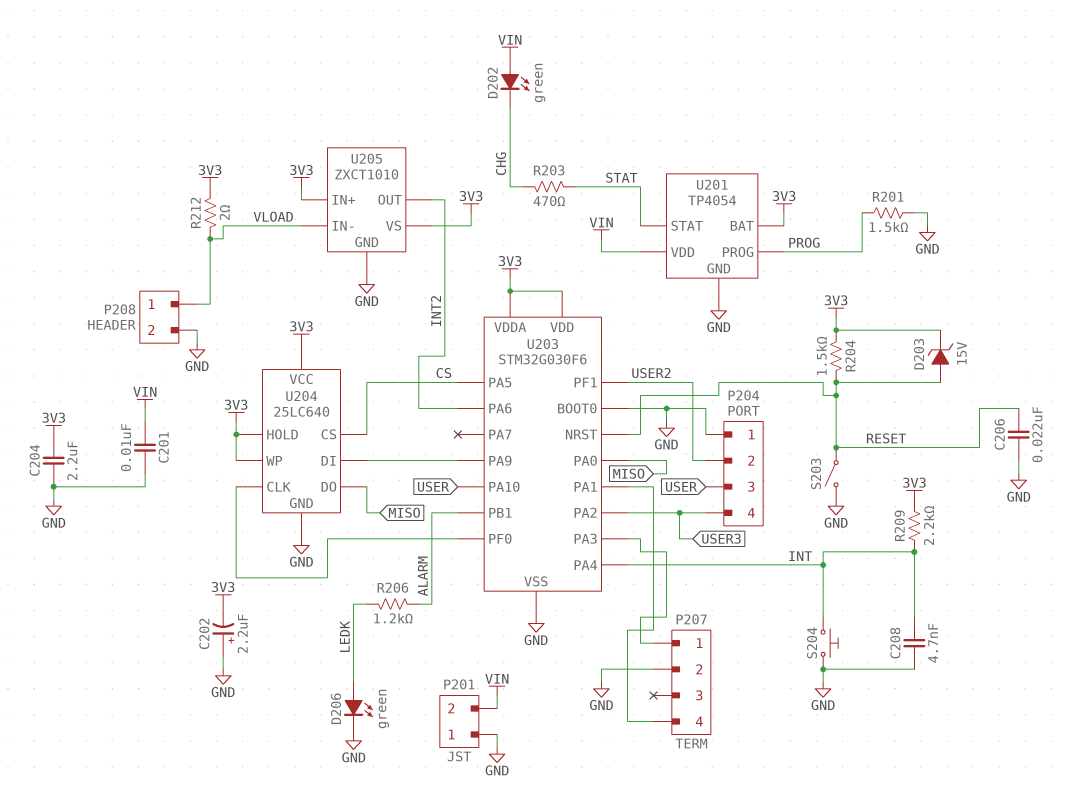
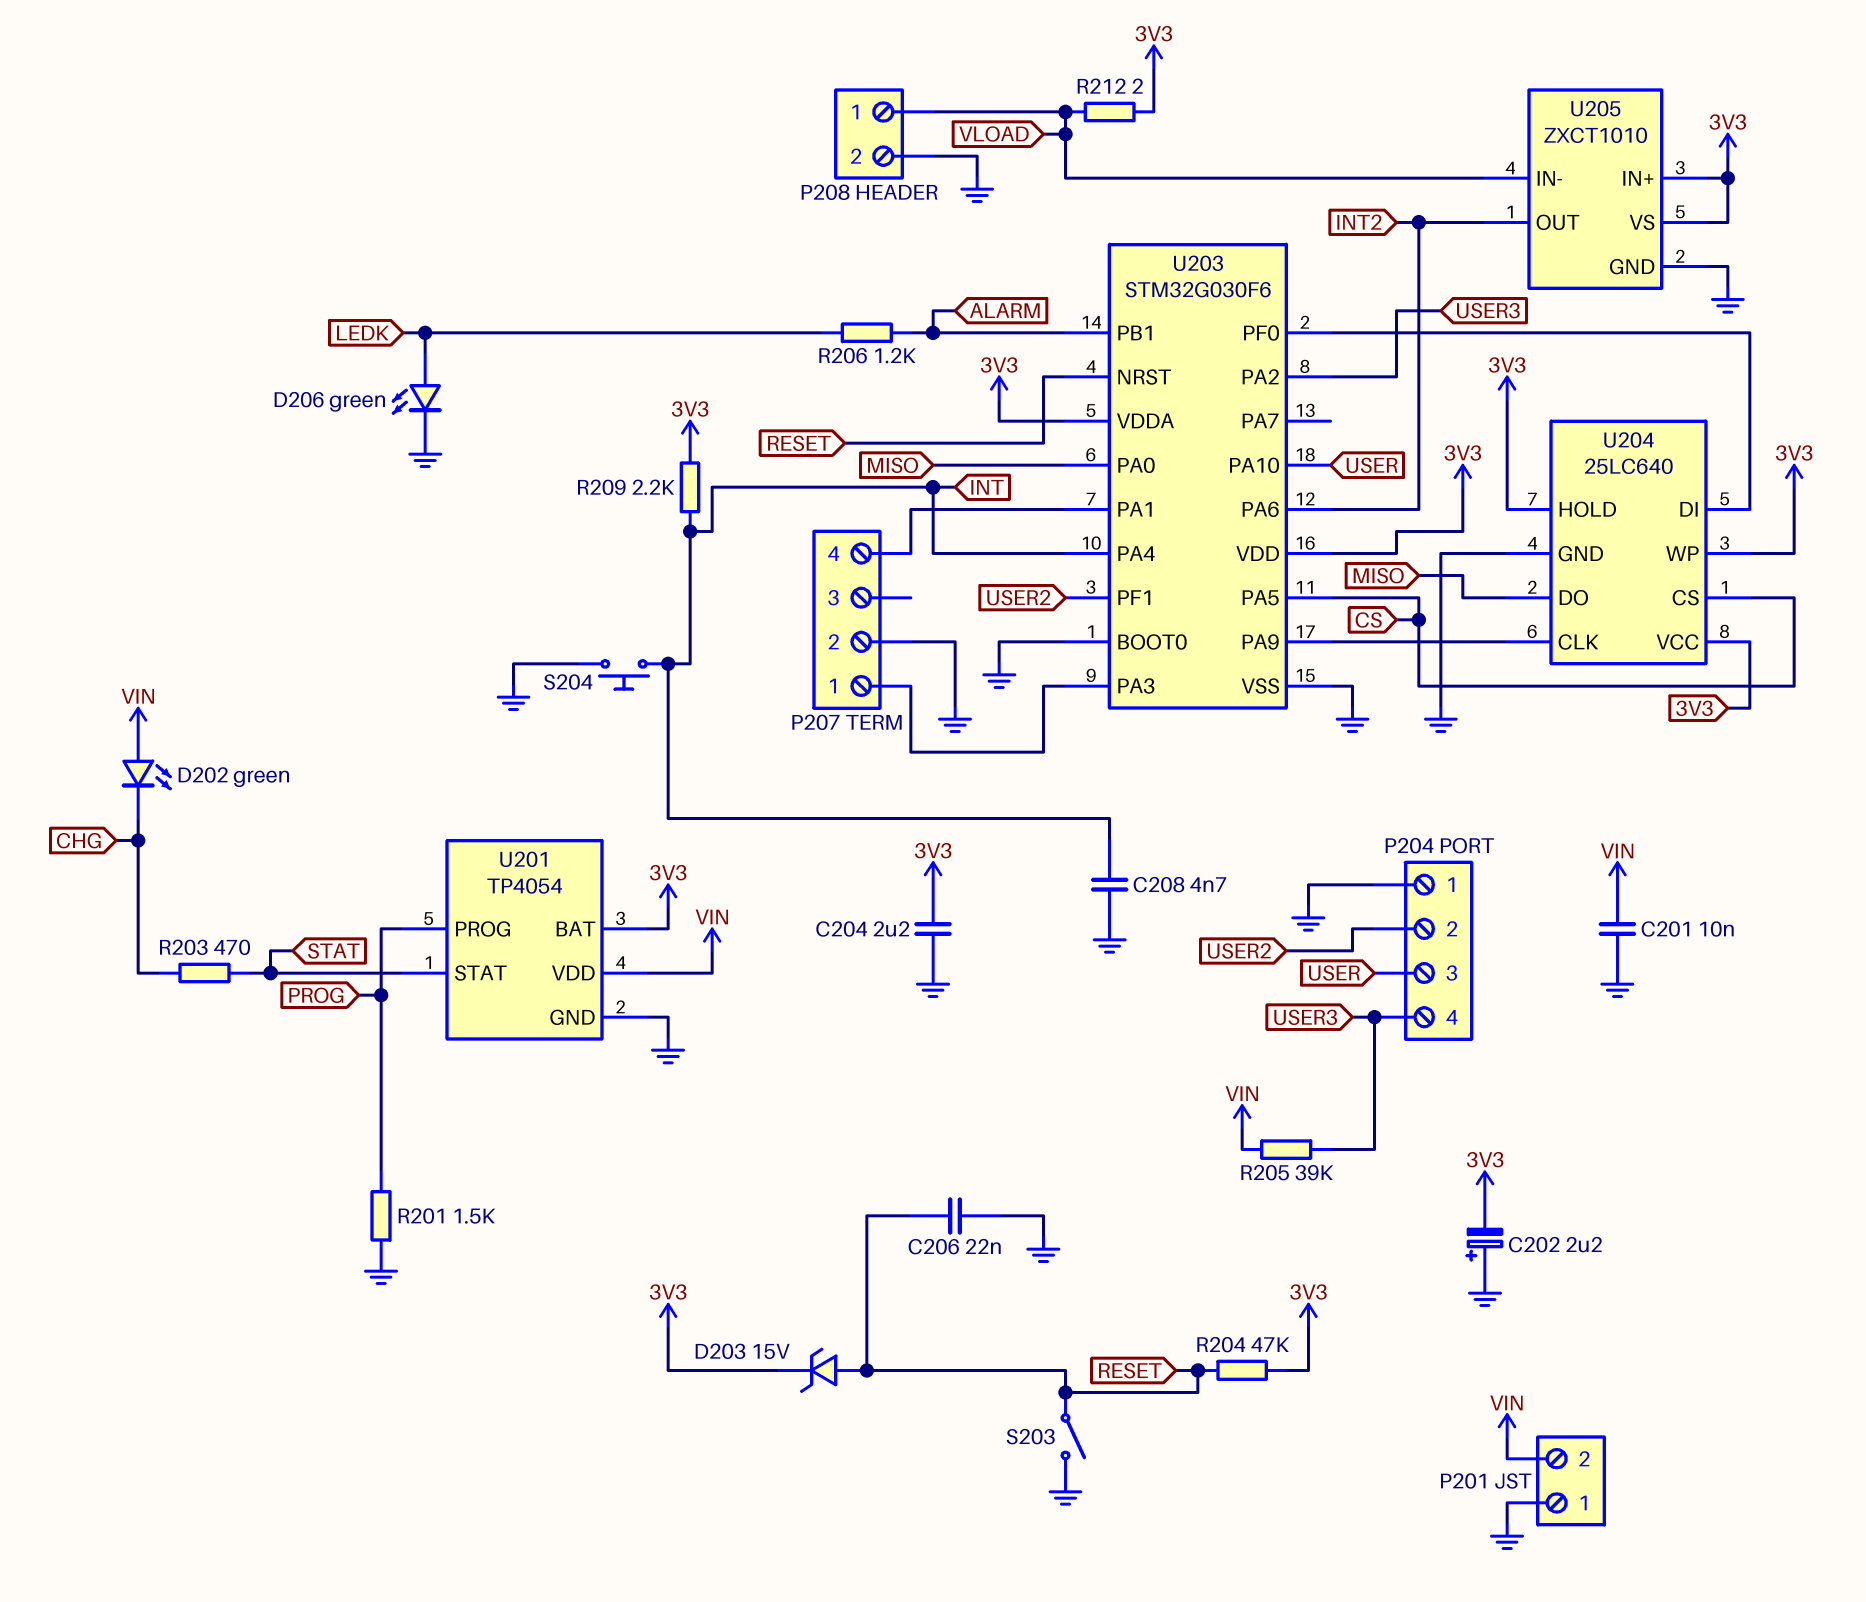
R204: 1.5k (3V3, RESET) -> 47k (3V3, RESET)
R205: none -> 39k (USER3, VIN)
U204 pin CLK: U203/PF0 -> U203/PA9
U204 pin DI: U203/PA9 -> U203/PF0

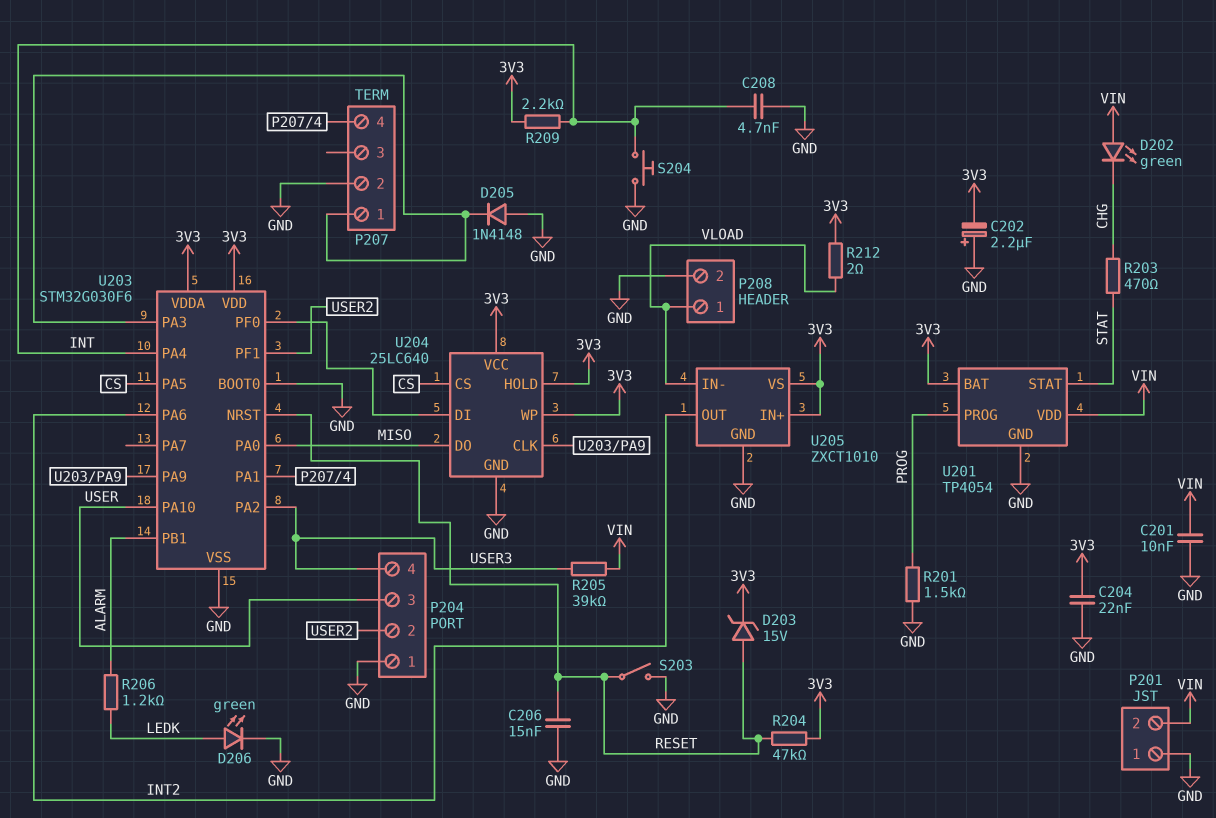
C204: 2.2uF (3V3, GND) -> 22nF (3V3, GND)
C206: 22nF (GND, RESET) -> 15nF (GND, RESET)
D205: none -> diode 1N4148 (A GND, K P207/1)

